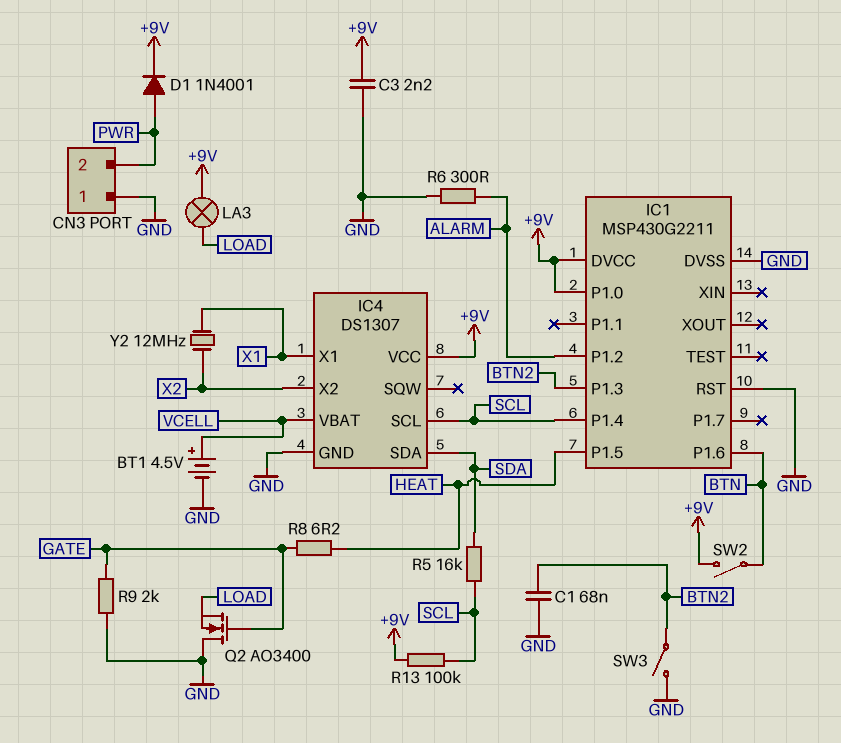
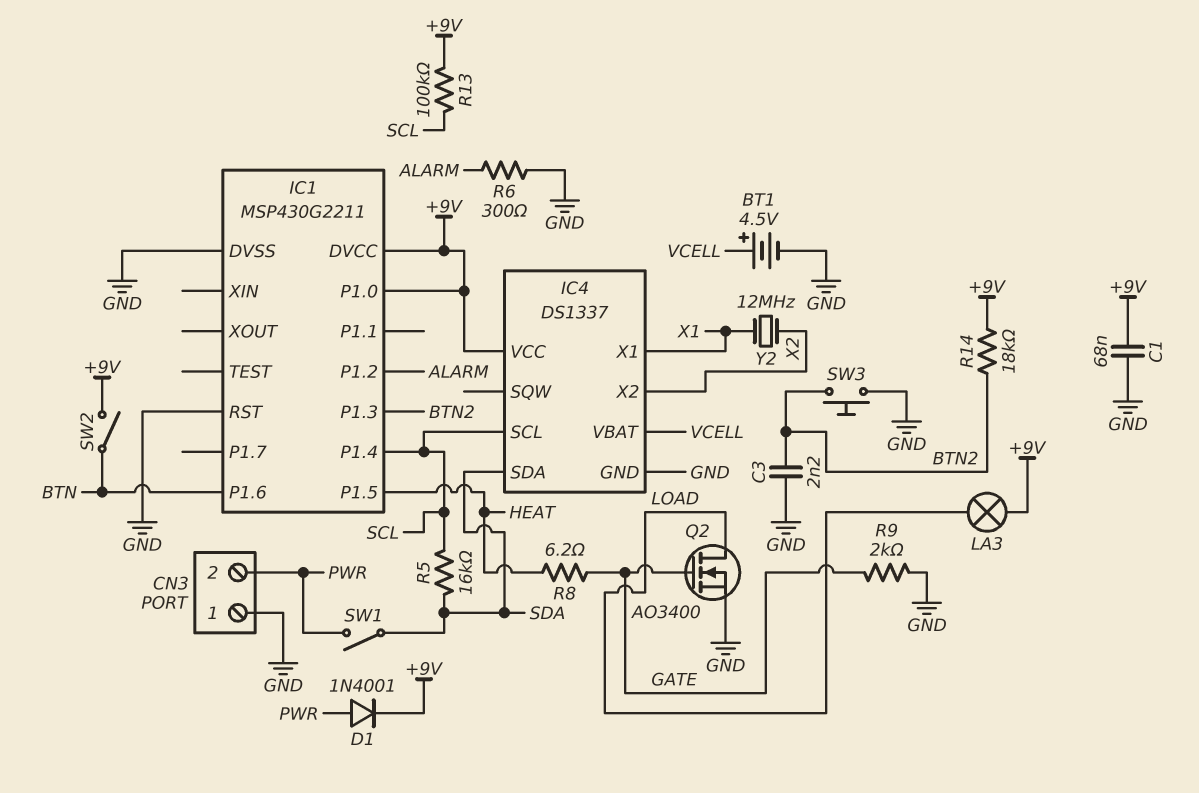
C1: 68nF (BTN2, GND) -> 68nF (+9V, GND)
C3: 2.2nF (+9V, GND) -> 2.2nF (BTN2, GND)
IC4: DS1307 -> DS1337
Q2: NMOS AO3400 (G GATE, D GND, S LOAD) -> NMOS AO3400 (G GATE, D LOAD, S GND)
R14: none -> 18k (+9V, BTN2)
SW1: none -> switch (PWR, SDA)
SW3: switch (BTN2, GND) -> button (BTN2, GND)

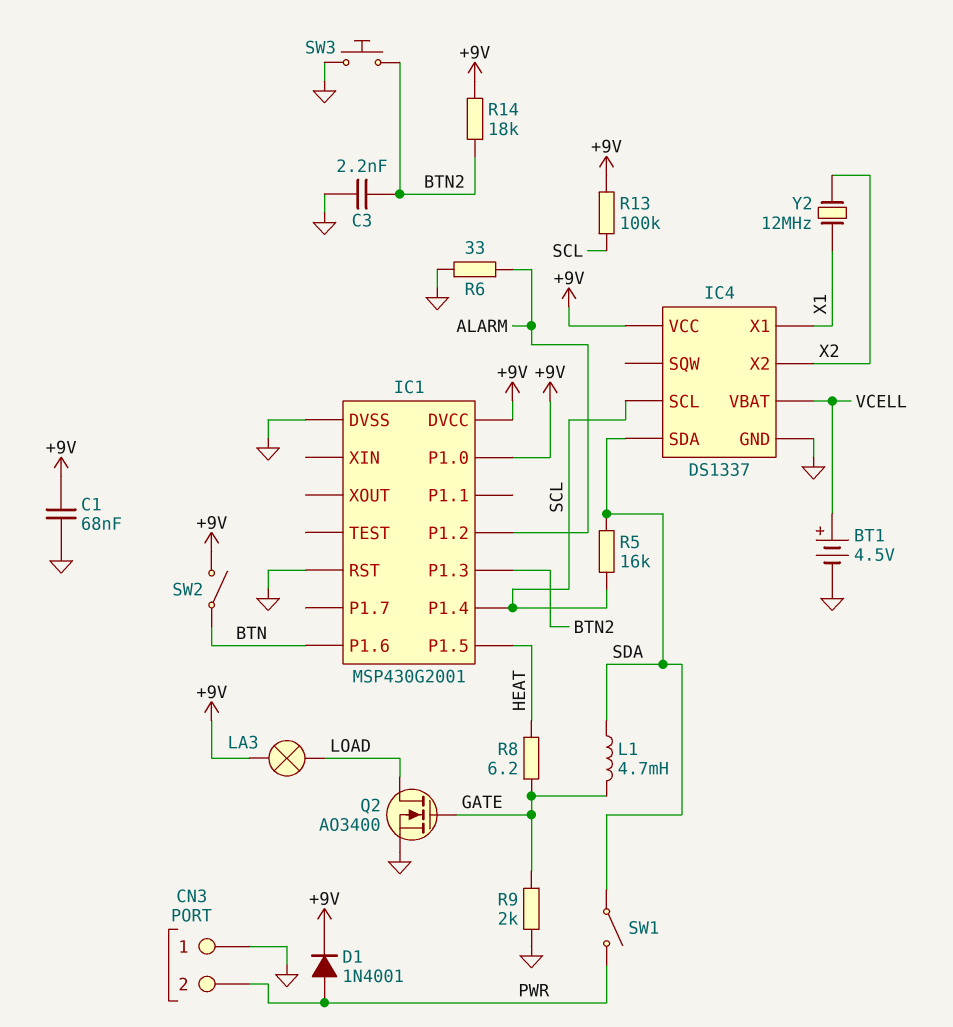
IC1: MSP430G2211 -> MSP430G2001
L1: none -> 4.7mH (GATE, SDA)
R6: 300 (ALARM, GND) -> 33 (ALARM, GND)

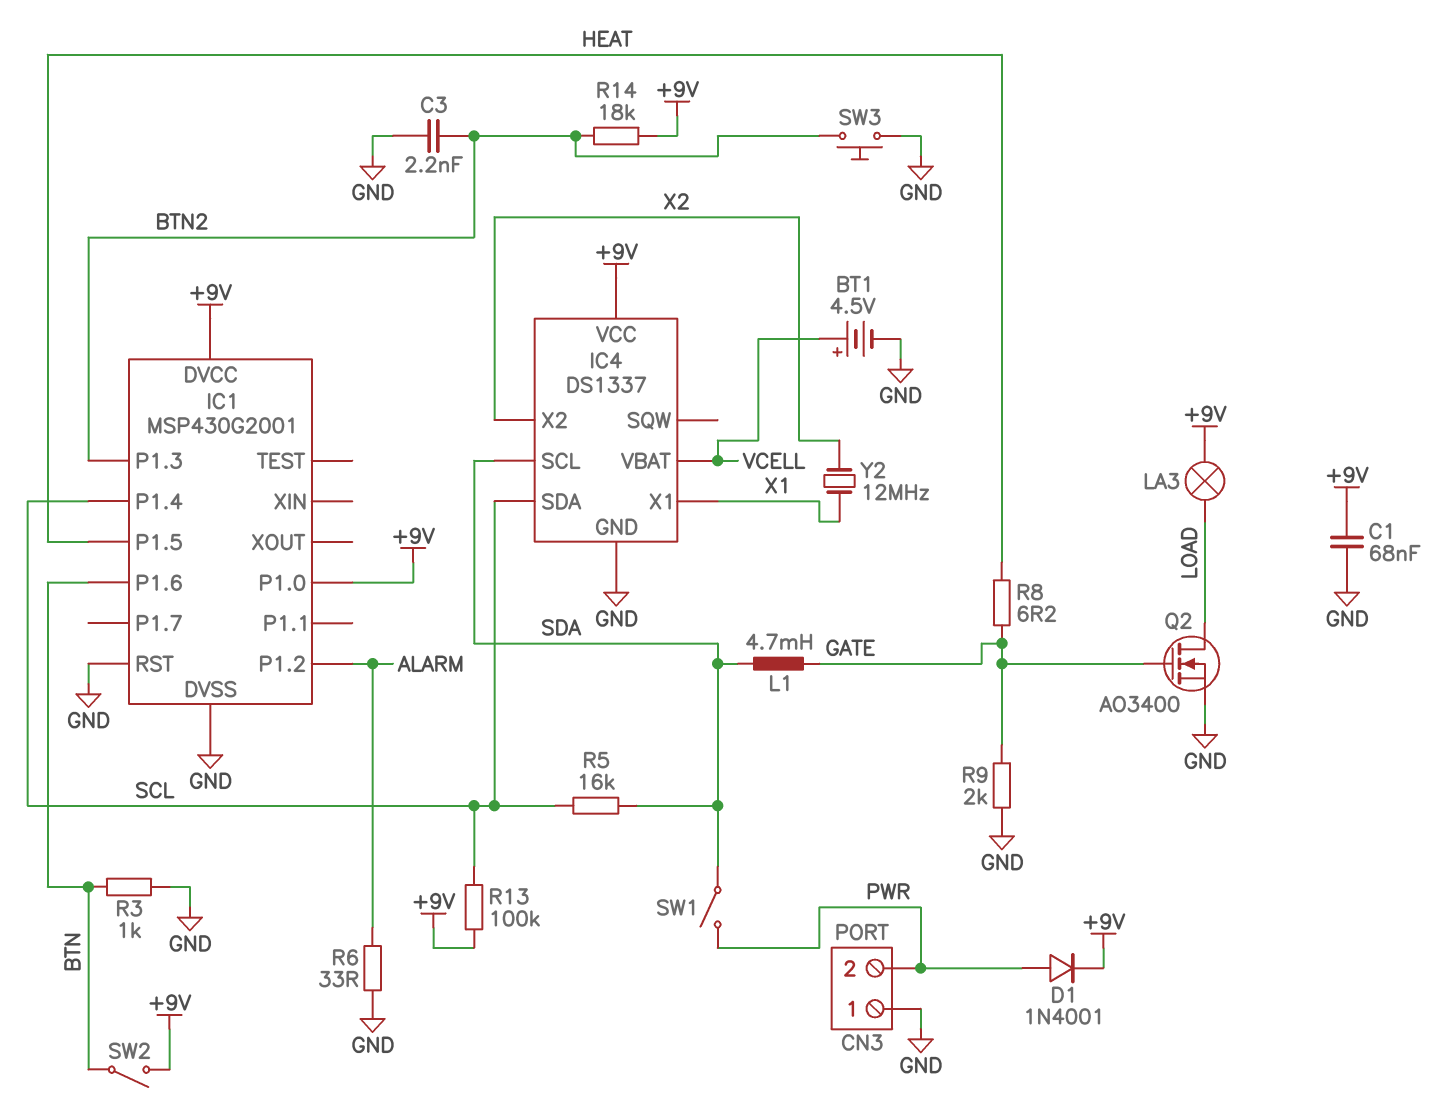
IC4 pin SCL: SCL -> SDA
IC4 pin SDA: SDA -> SCL
R3: none -> 1k (BTN, GND)

